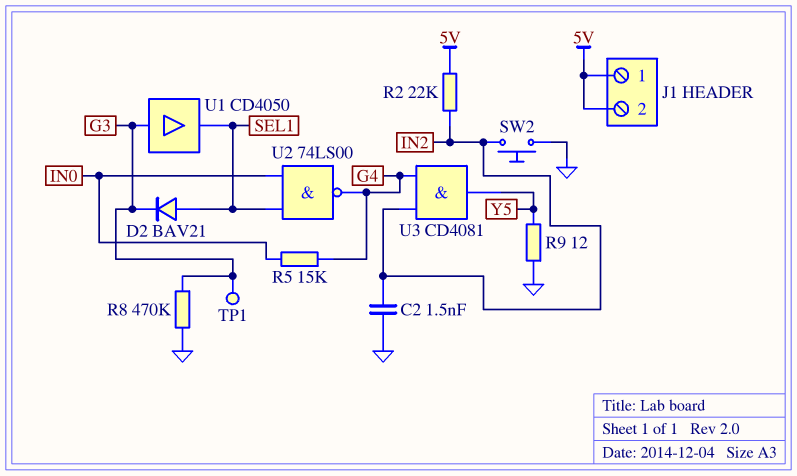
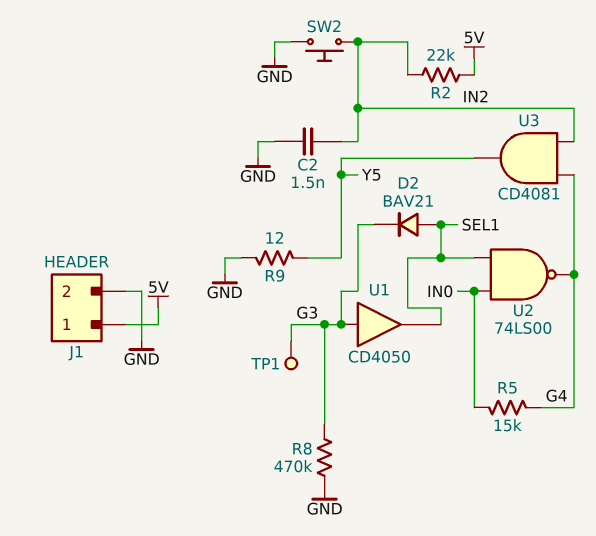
J1 pin 2: 5V -> GND

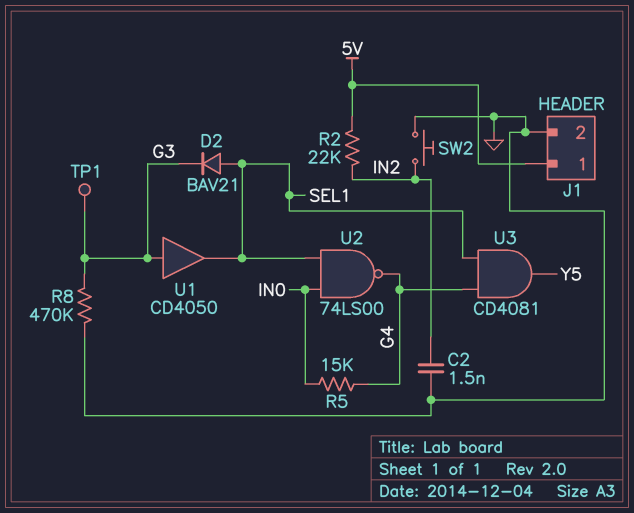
R9: 12 (GND, Y5) -> none
U3: AND CD4081 (in G4, in IN2, out Y5) -> AND CD4081 (in G4, in SEL1, out Y5)

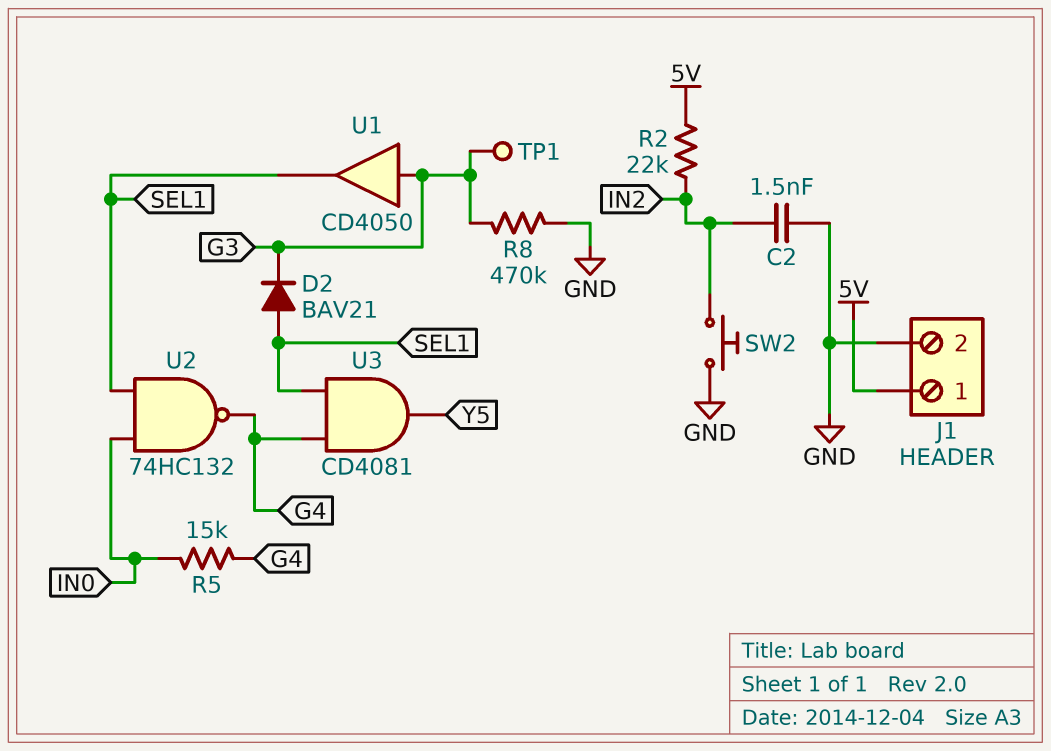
U2: NAND 74LS00 (in IN0, in SEL1, out G4) -> NAND 74HC132 (in IN0, in SEL1, out G4)

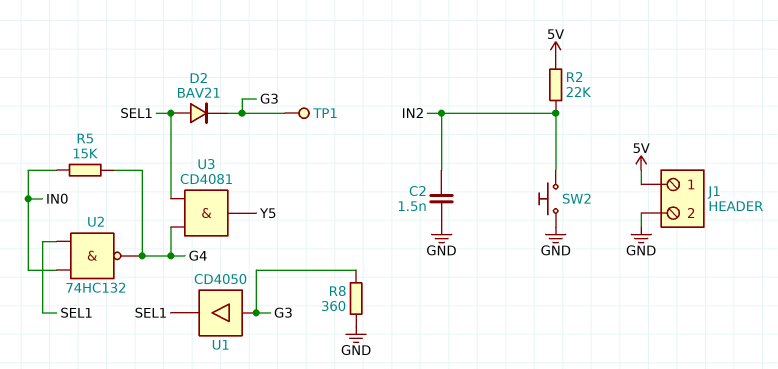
R8: 470k (G3, GND) -> 360 (G3, GND)

